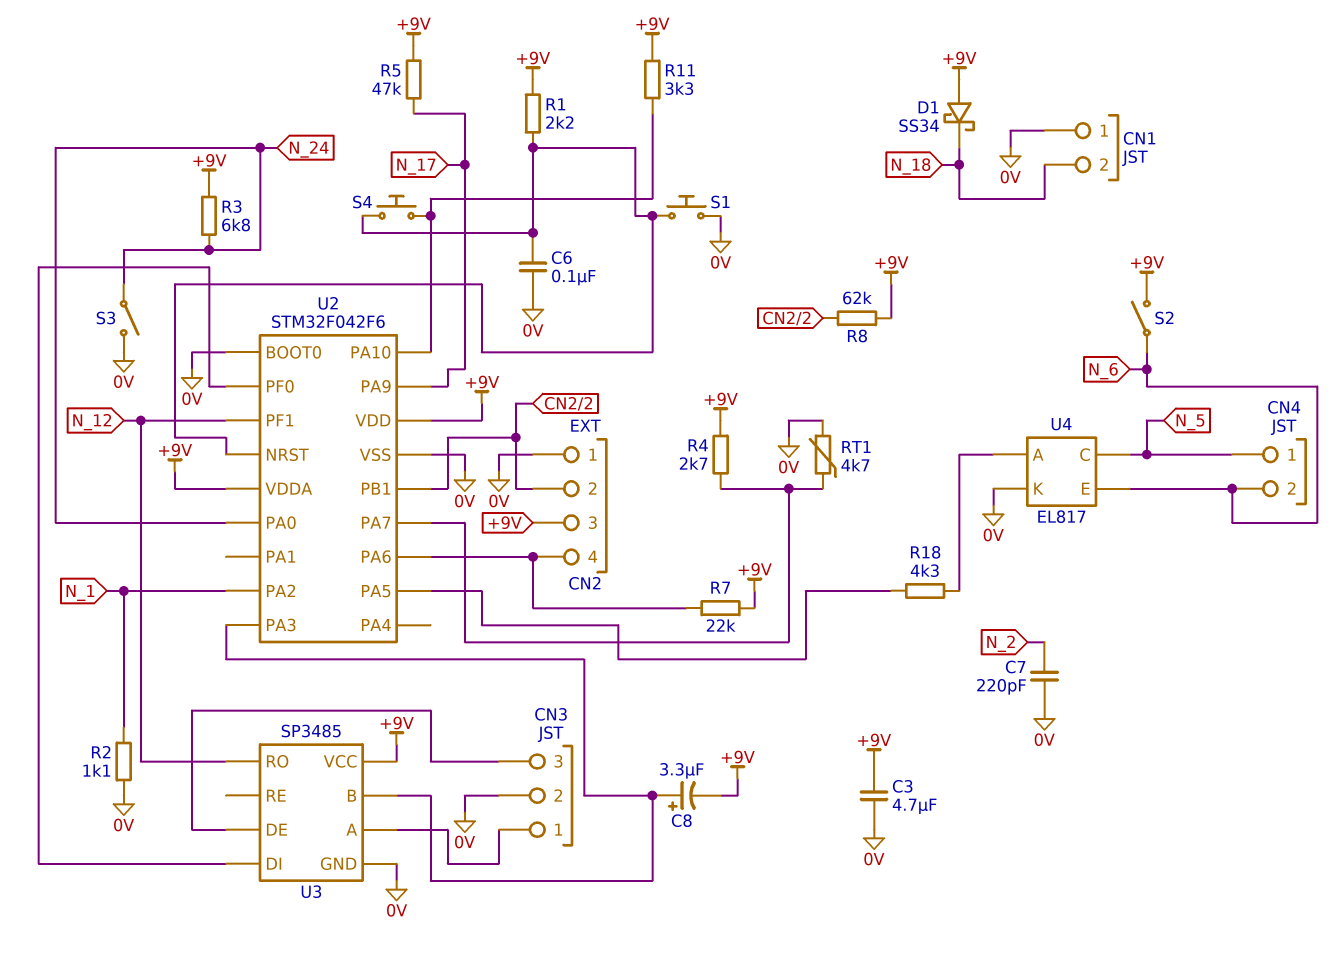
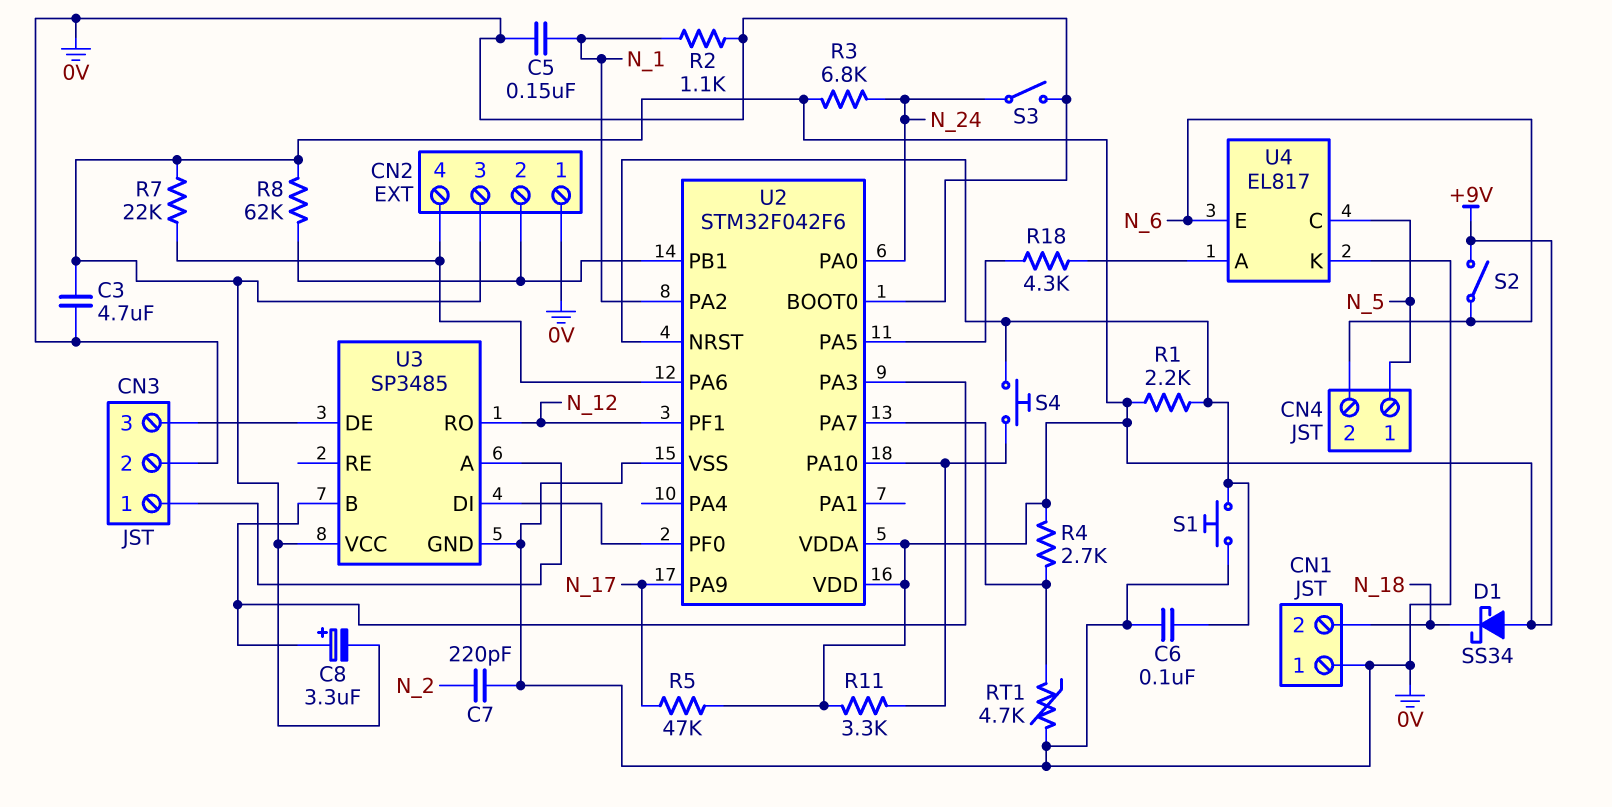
C5: none -> 150nF (0V, N_1)

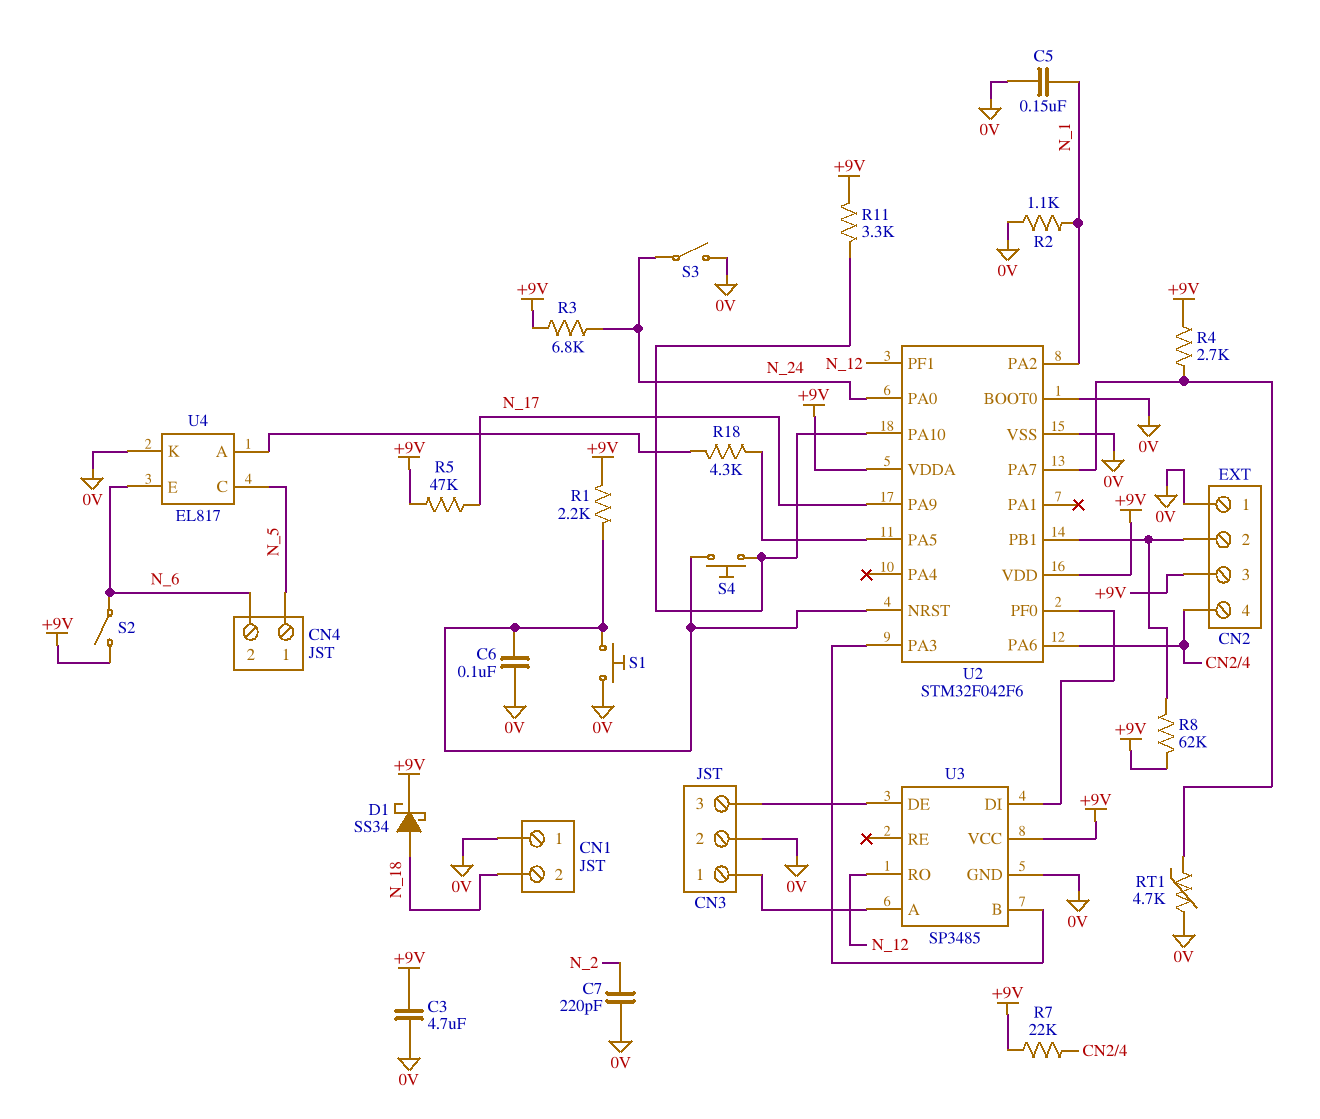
C8: 3.3uF (plus U2/PA3, minus +9V) -> none
D1: schottky SS34 (A +9V, K N_18) -> schottky SS34 (A N_18, K +9V)

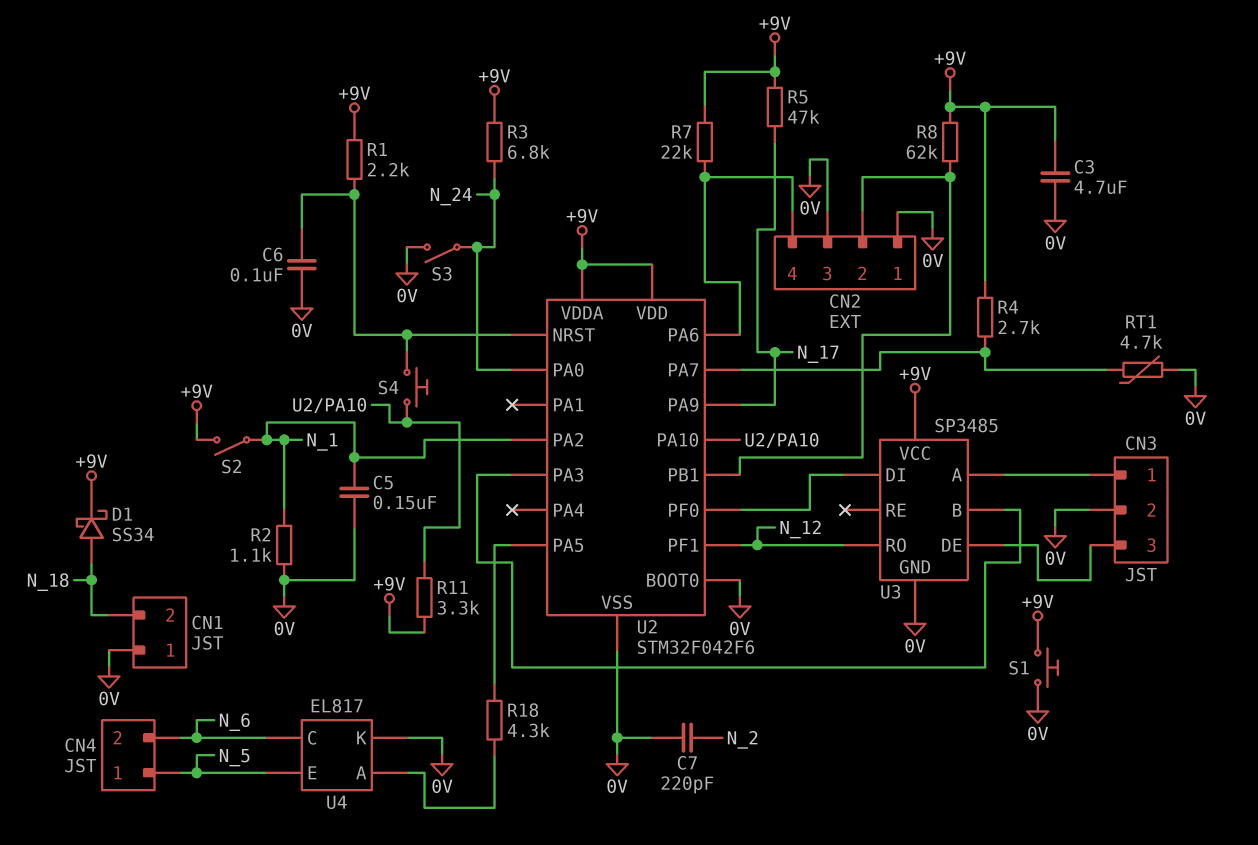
CN2 pin 3: +9V -> 0V
S1: button (0V, U2/NRST) -> button (+9V, 0V)
S2: switch (+9V, N_6) -> switch (+9V, N_1)
U4 pin C: N_5 -> N_6
U4 pin E: N_6 -> N_5

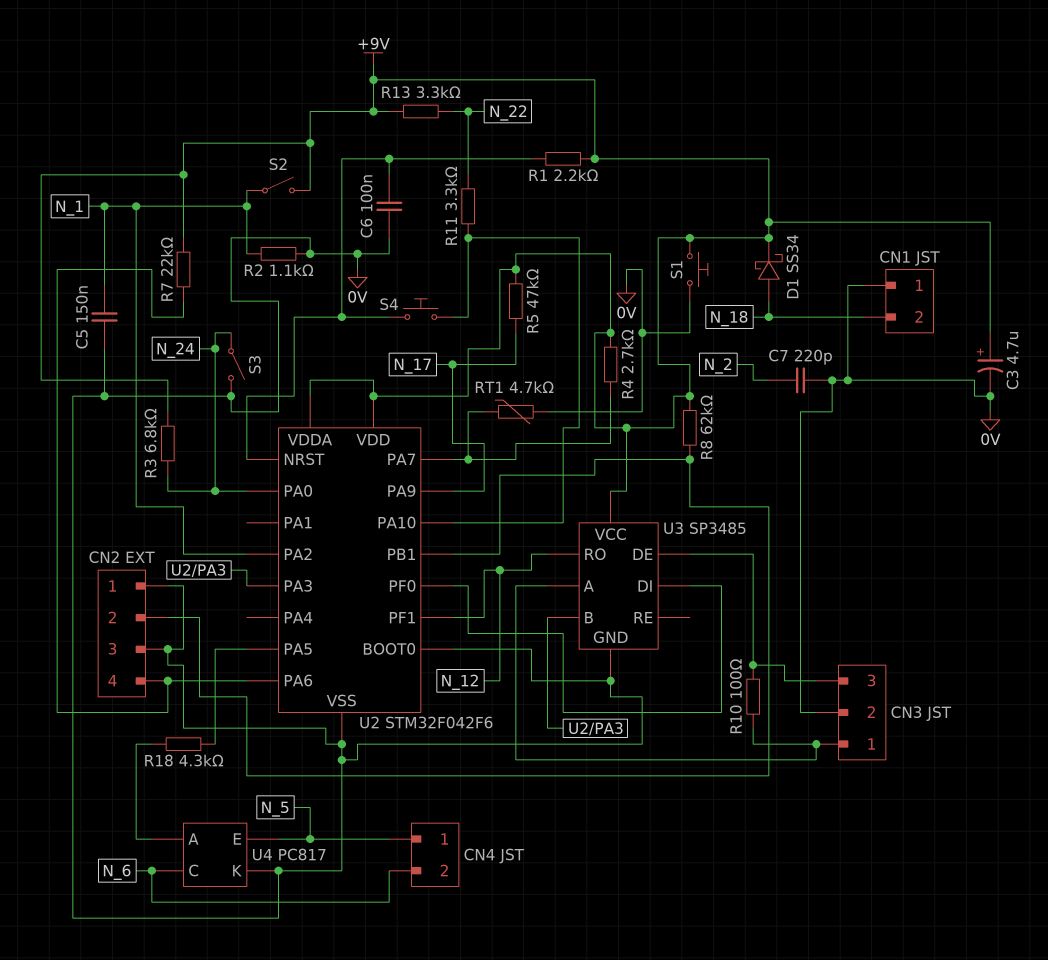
C3: 4.7uF (+9V, 0V) -> 4.7uF (plus +9V, minus 0V)
R10: none -> 100 (CN3/1, CN3/3)
R11: 3.3k (+9V, U2/PA10) -> 3.3k (N_22, U2/PA10)
R13: none -> 3.3k (+9V, N_22)
U4: EL817 -> PC817

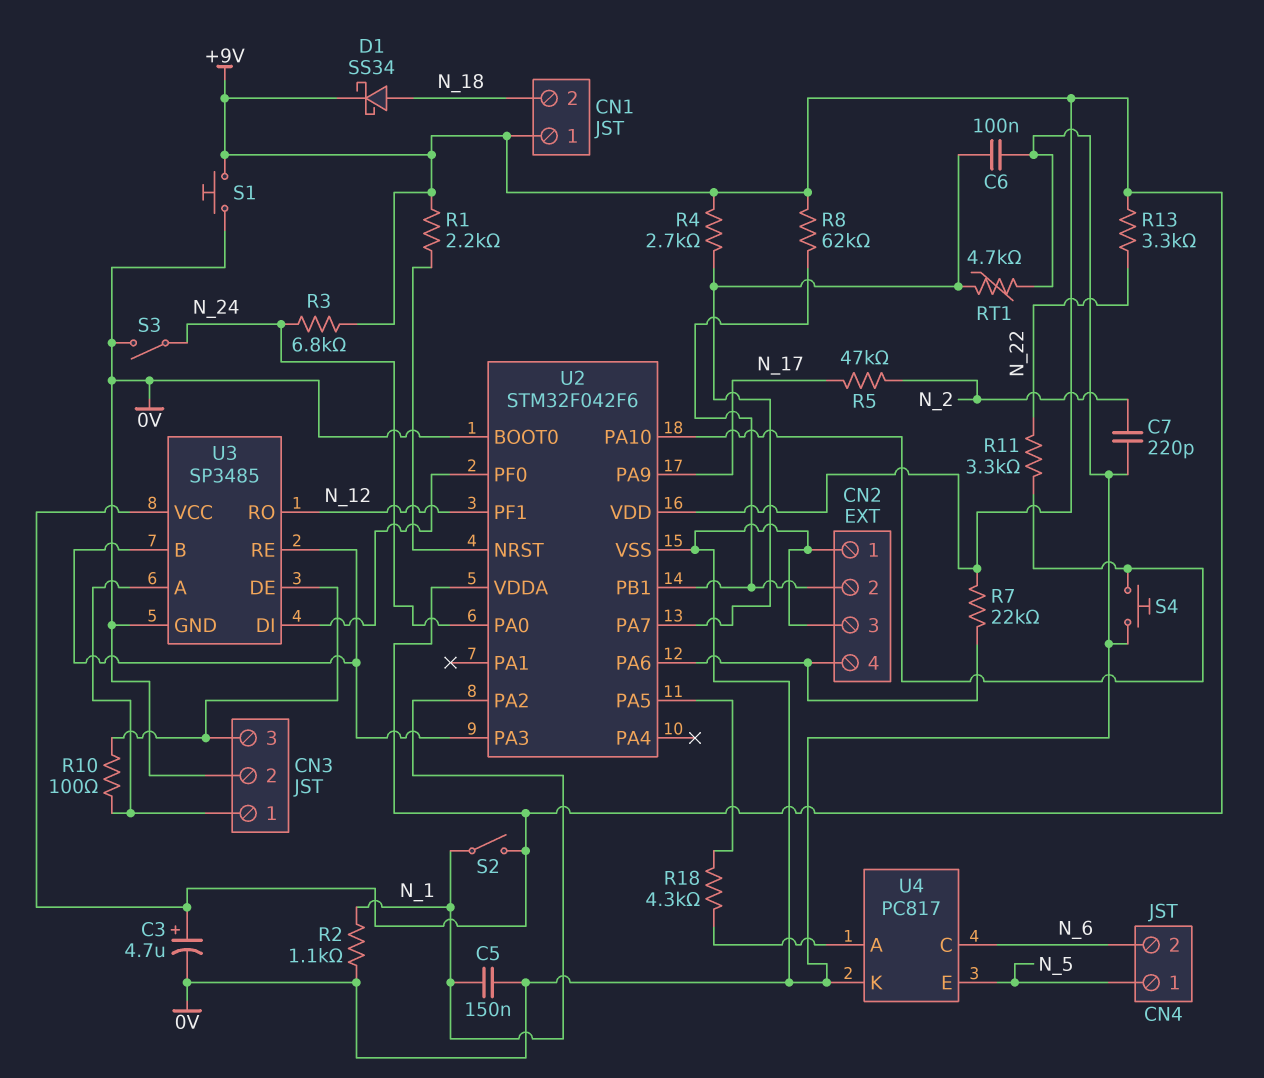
C6: 100nF (0V, U2/NRST) -> 100nF (0V, U2/PA7)
CN1 pin 1: 0V -> +9V
R5: 47k (+9V, N_17) -> 47k (N_2, N_17)
S4: button (U2/NRST, U2/PA10) -> button (0V, U2/PA10)
U3 pin RE: none -> U2/PA3

